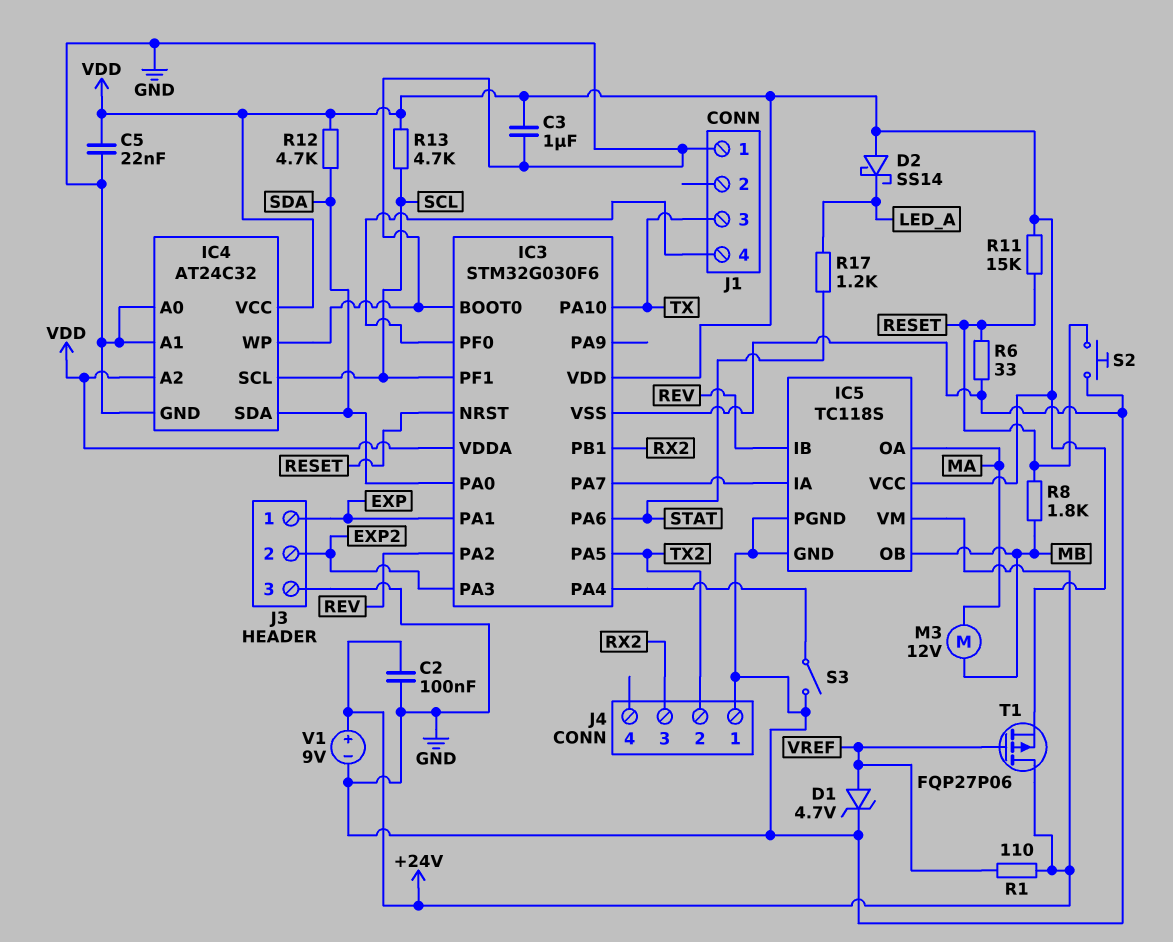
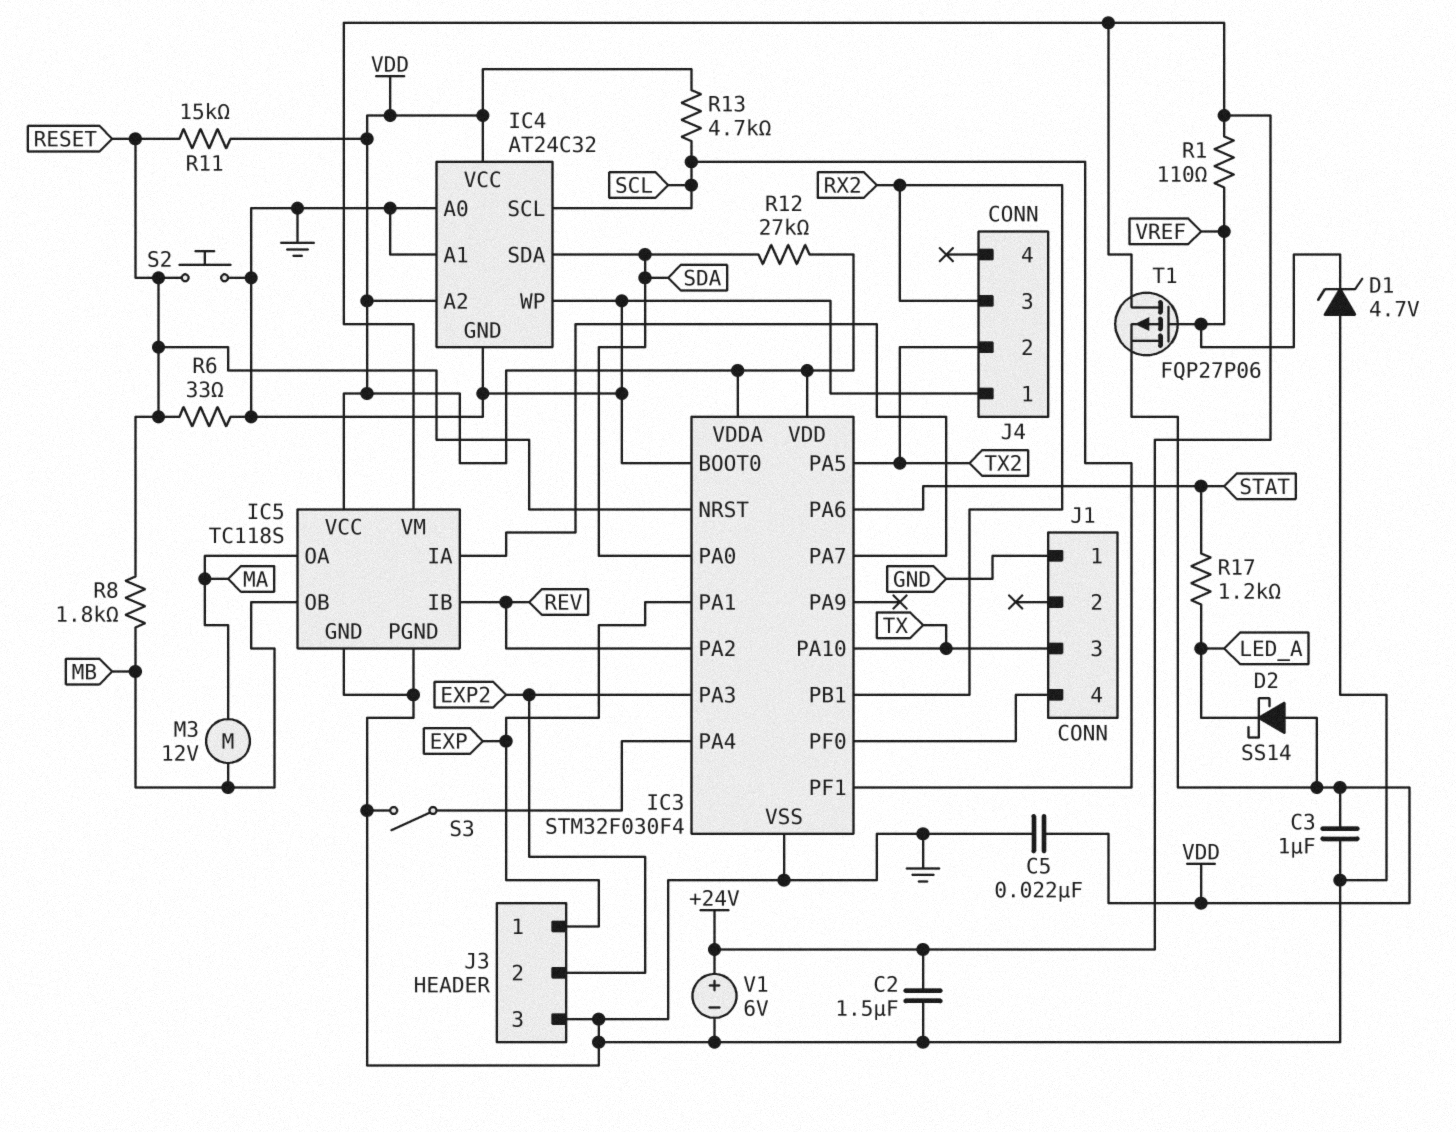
C2: 100nF (+24V, GND) -> 1.5uF (+24V, GND)
D1: zener 4.7V (A VREF, K GND) -> zener 4.7V (A GND, K VREF)
IC3: STM32G030F6 -> STM32F030F4
R12: 4.7k (SDA, VDD) -> 27k (SDA, VDD)
V1: 9V (plus +24V, minus GND) -> 6V (plus +24V, minus GND)

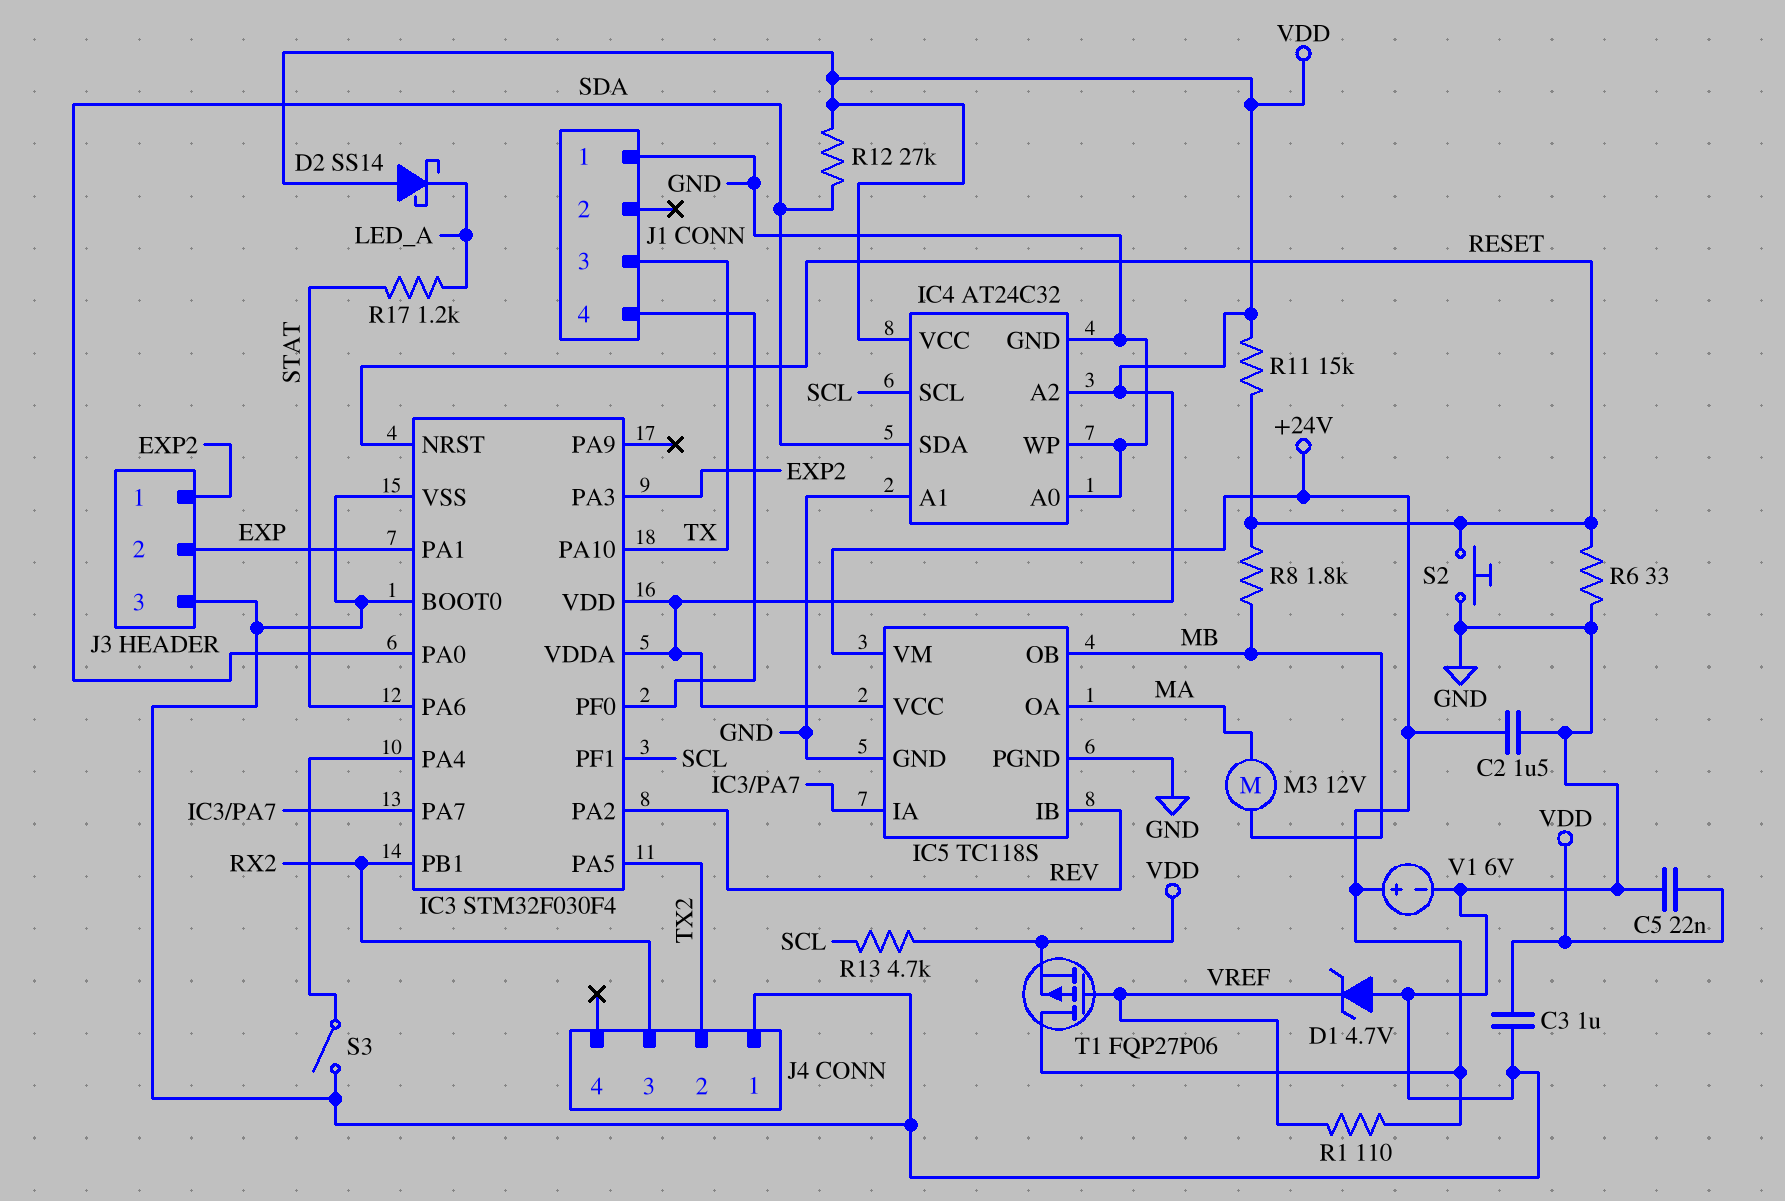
J3 pin 1: EXP -> EXP2
J3 pin 2: EXP2 -> EXP

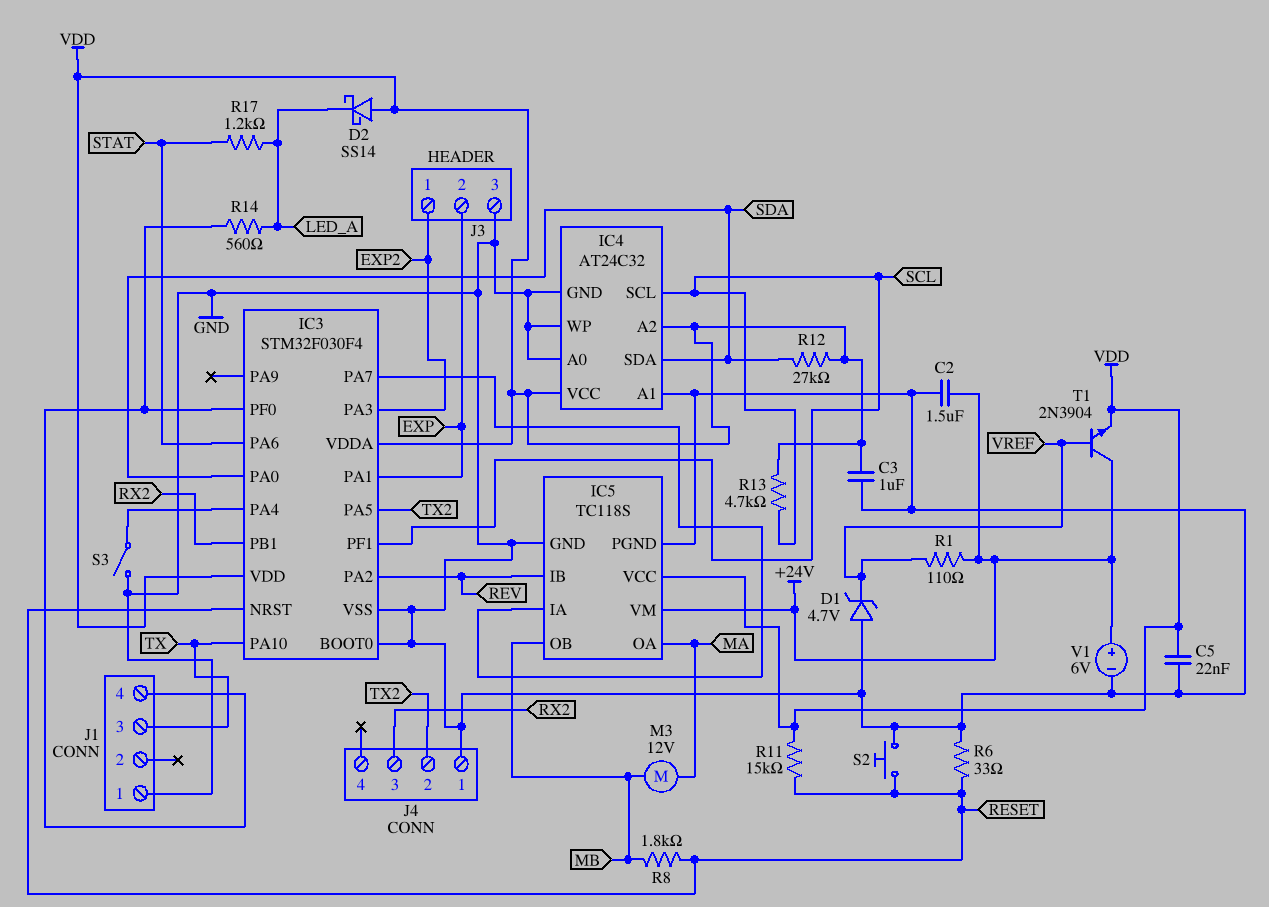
R14: none -> 560 (IC3/PF0, LED_A)
T1: PMOS FQP27P06 (G VREF, D +24V, S VDD) -> NPN 2N3904 (B VREF, C +24V, E VDD)

